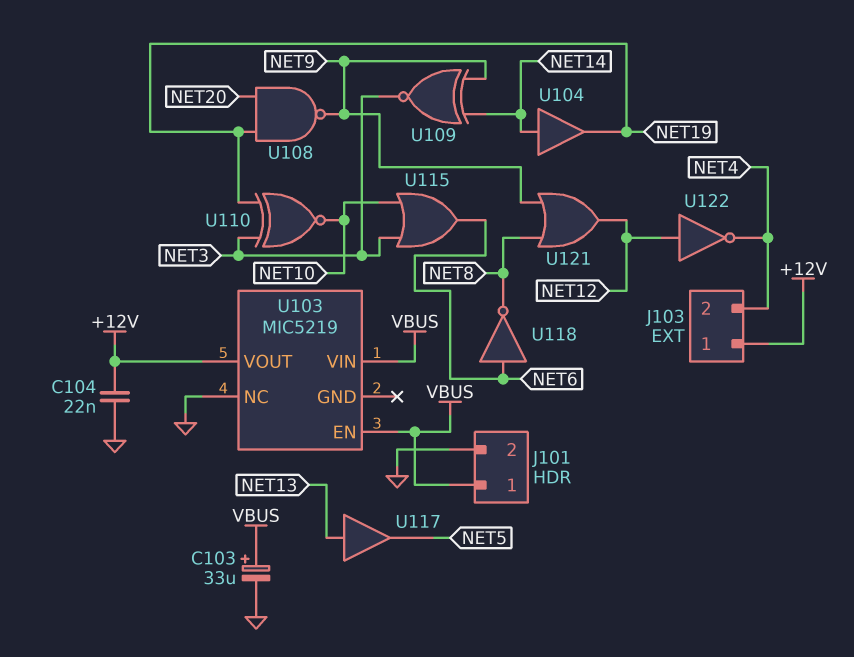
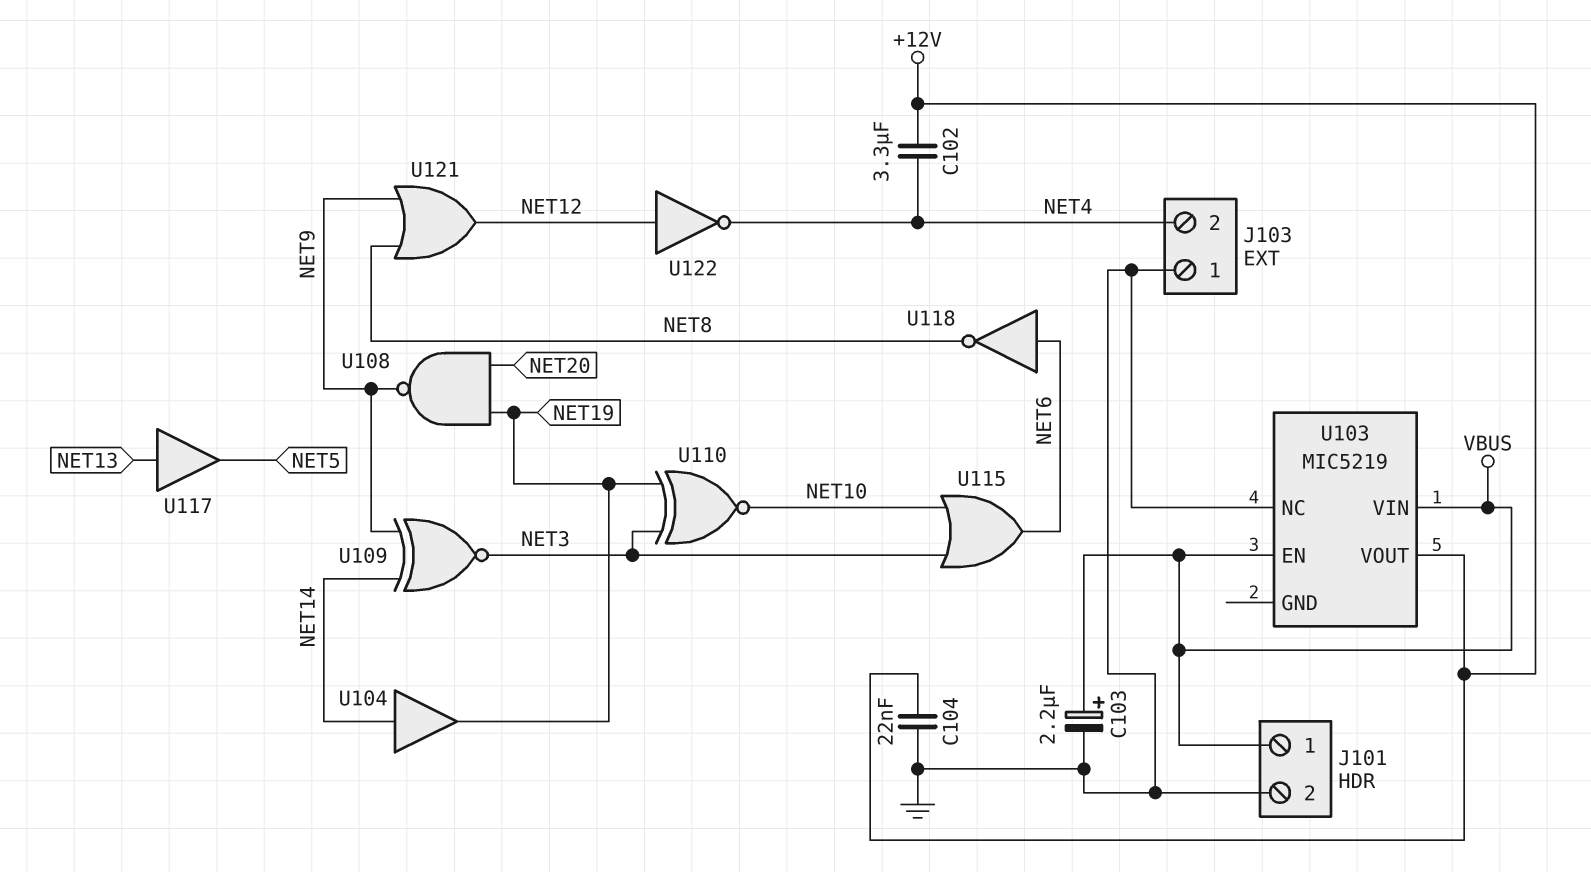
C102: none -> 3.3uF (+12V, NET4)
C103: 33uF (plus VBUS, minus GND) -> 2.2uF (plus VBUS, minus GND)
J103 pin 1: +12V -> GND

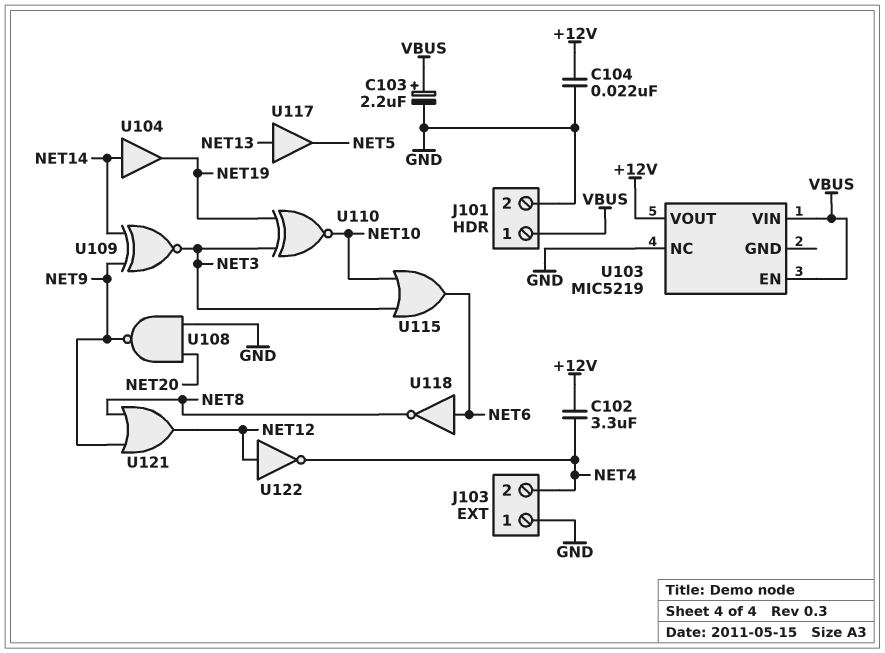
U108: NAND (in NET19, in NET20, out NET9) -> NAND (in GND, in NET20, out NET9)

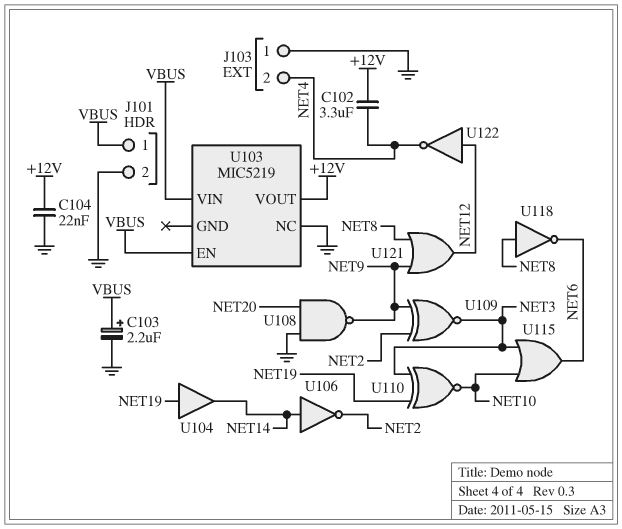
U104: buffer (in NET14, out NET19) -> buffer (in NET19, out NET14)
U106: none -> NOT (in NET14, out NET2)
U109: XNOR (in NET9, in NET14, out NET3) -> XNOR (in NET2, in NET9, out NET3)
U117: buffer (in NET13, out NET5) -> none
U118: NOT (in NET6, out NET8) -> NOT (in NET8, out NET6)

